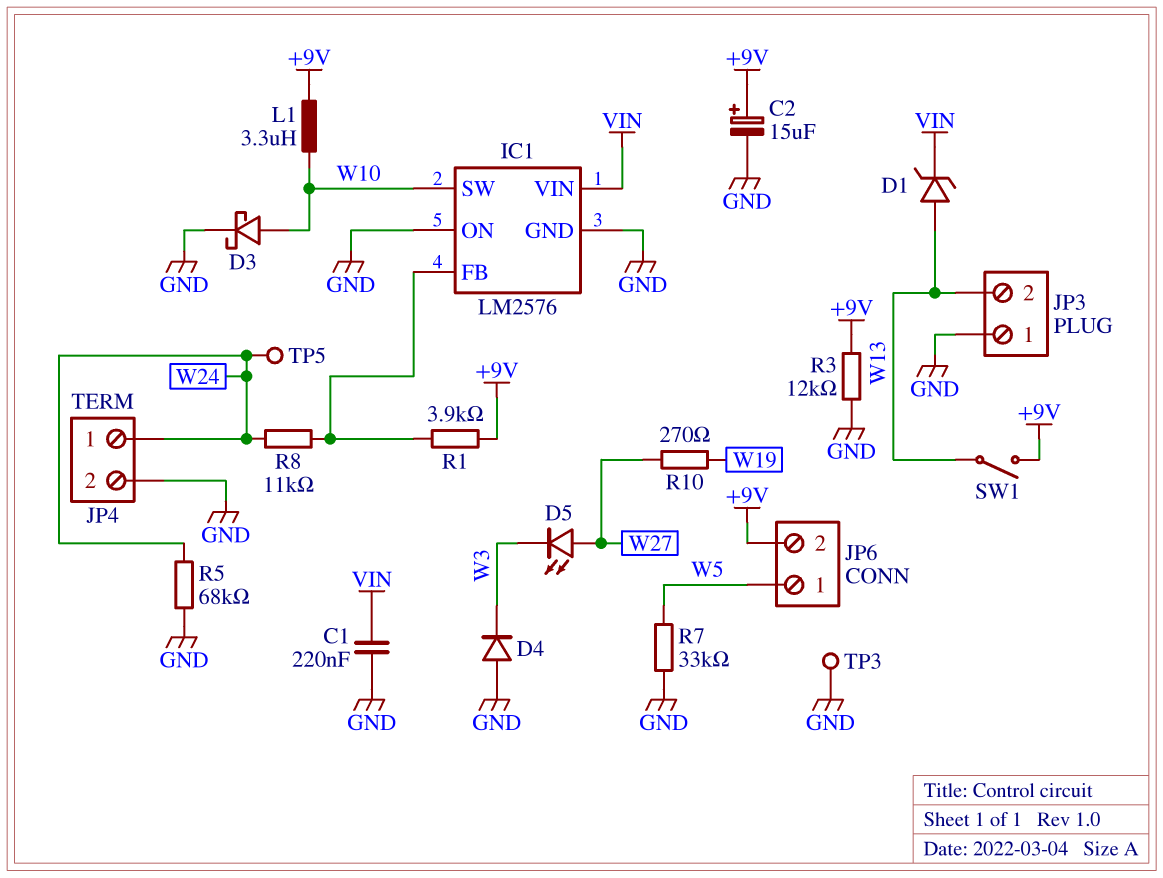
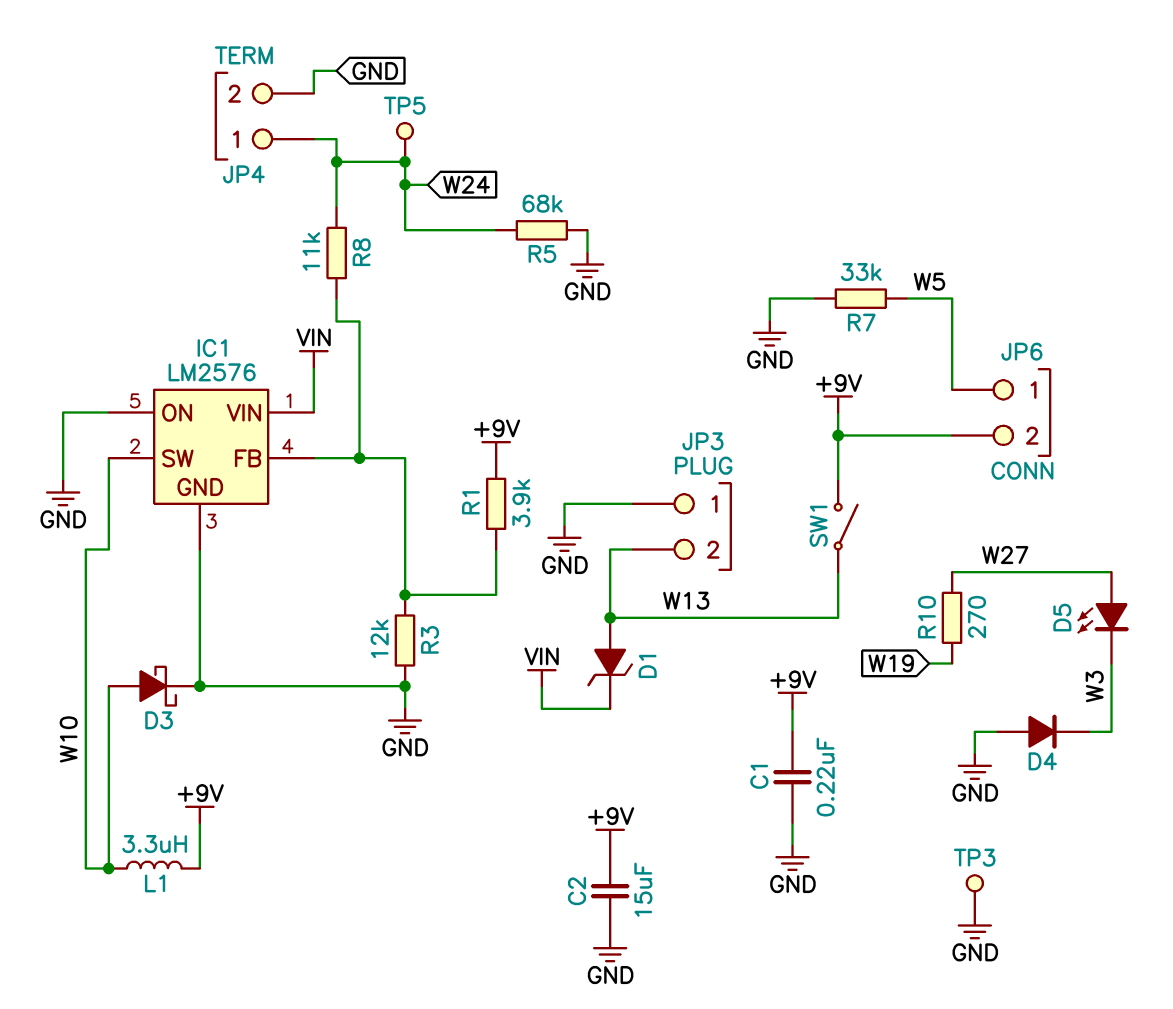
C1: 220nF (GND, VIN) -> 220nF (+9V, GND)
C2: 15uF (plus +9V, minus GND) -> 15uF (+9V, GND)
R3: 12k (+9V, GND) -> 12k (GND, IC1/FB)

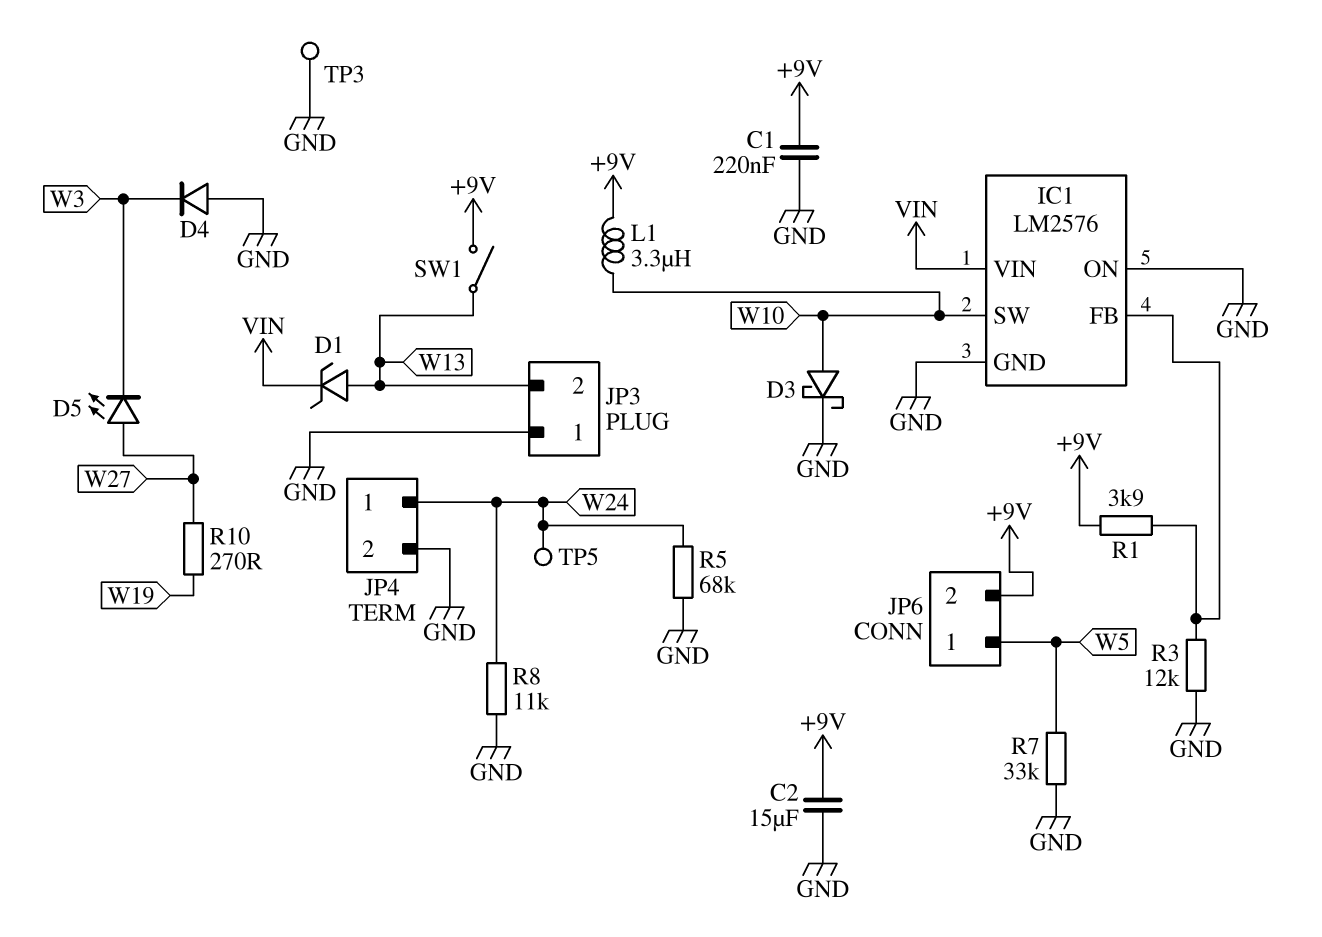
R8: 11k (IC1/FB, W24) -> 11k (GND, W24)

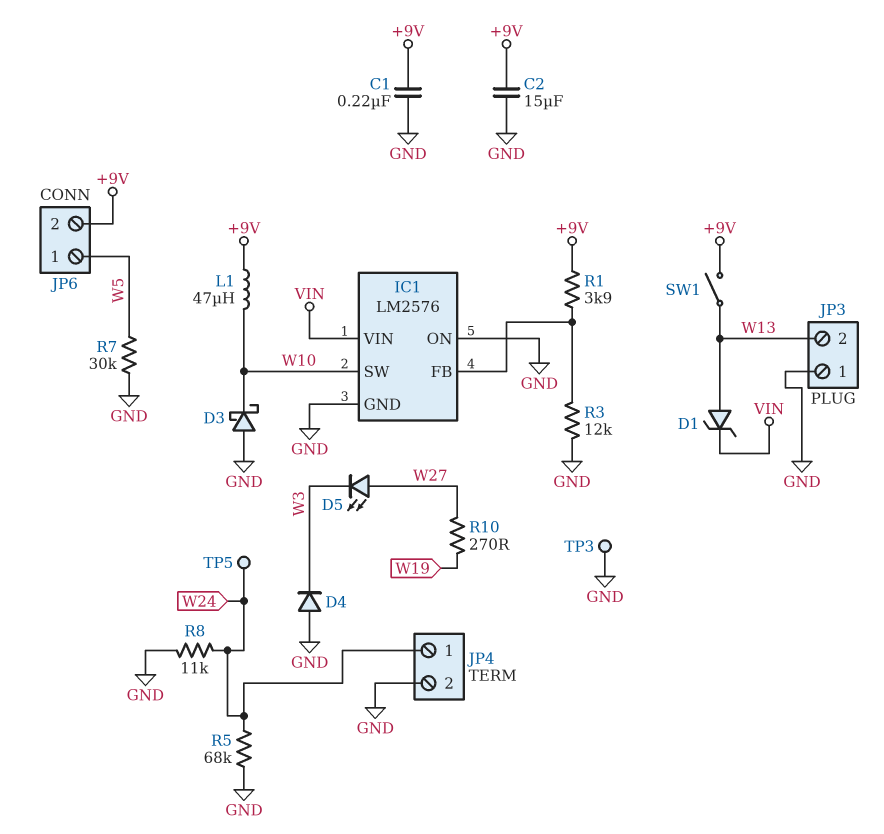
D3: schottky (A W10, K GND) -> schottky (A GND, K W10)
L1: 3.3uH (+9V, W10) -> 47uH (+9V, W10)
R7: 33k (GND, W5) -> 30k (GND, W5)

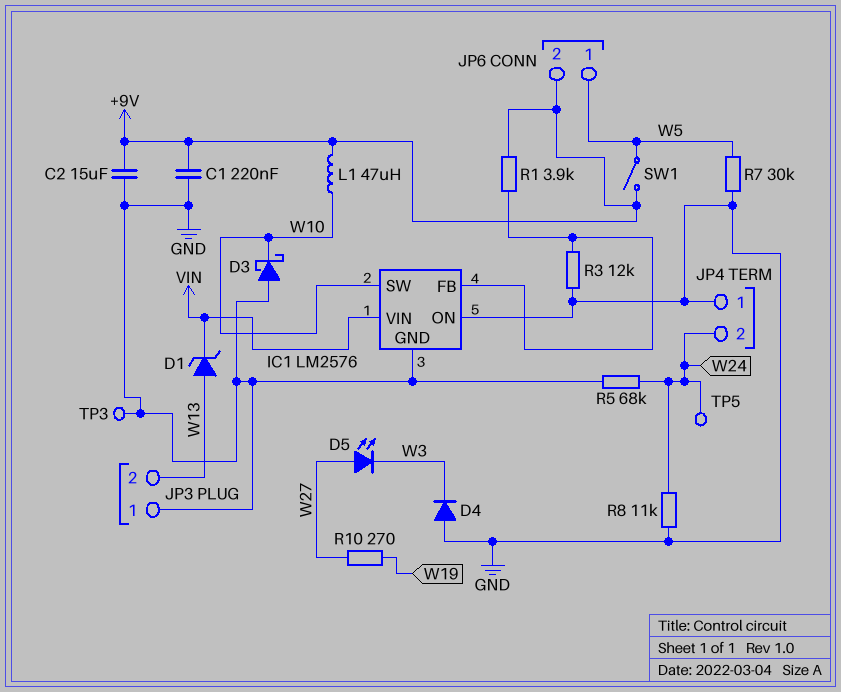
JP4 pin 1: W24 -> GND
JP4 pin 2: GND -> W24
SW1: switch (+9V, W13) -> switch (+9V, W5)

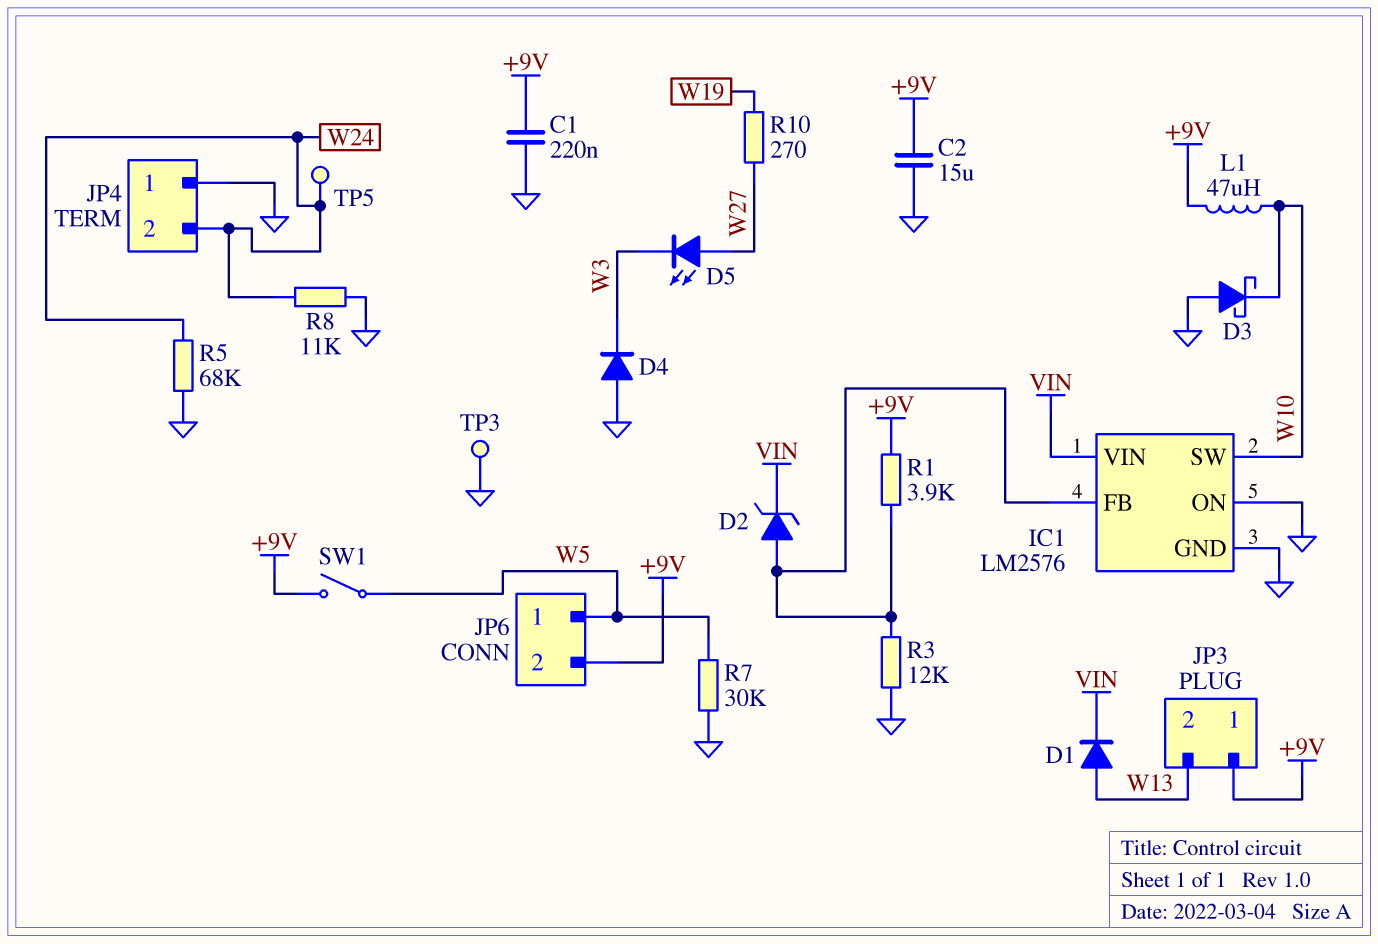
D1: zener (A W13, K VIN) -> diode (A W13, K VIN)
D2: none -> zener (A IC1/FB, K VIN)
JP3 pin 1: GND -> +9V

